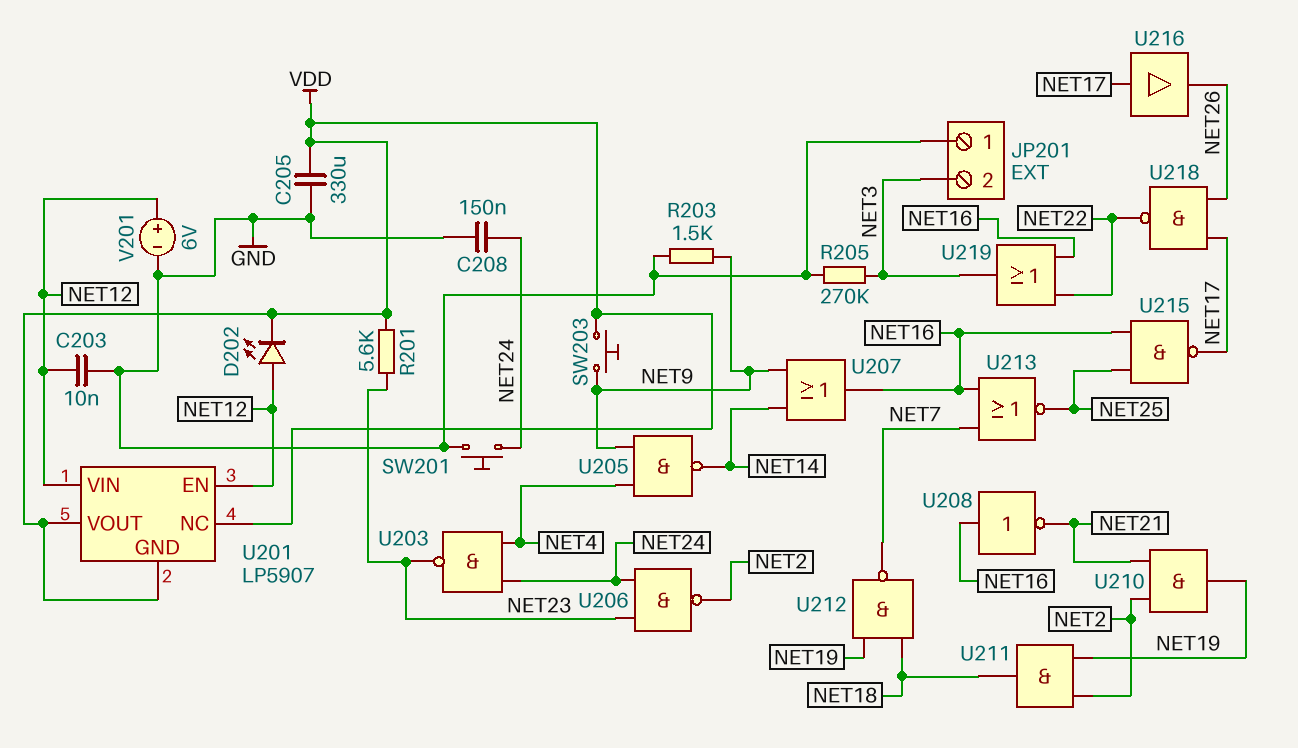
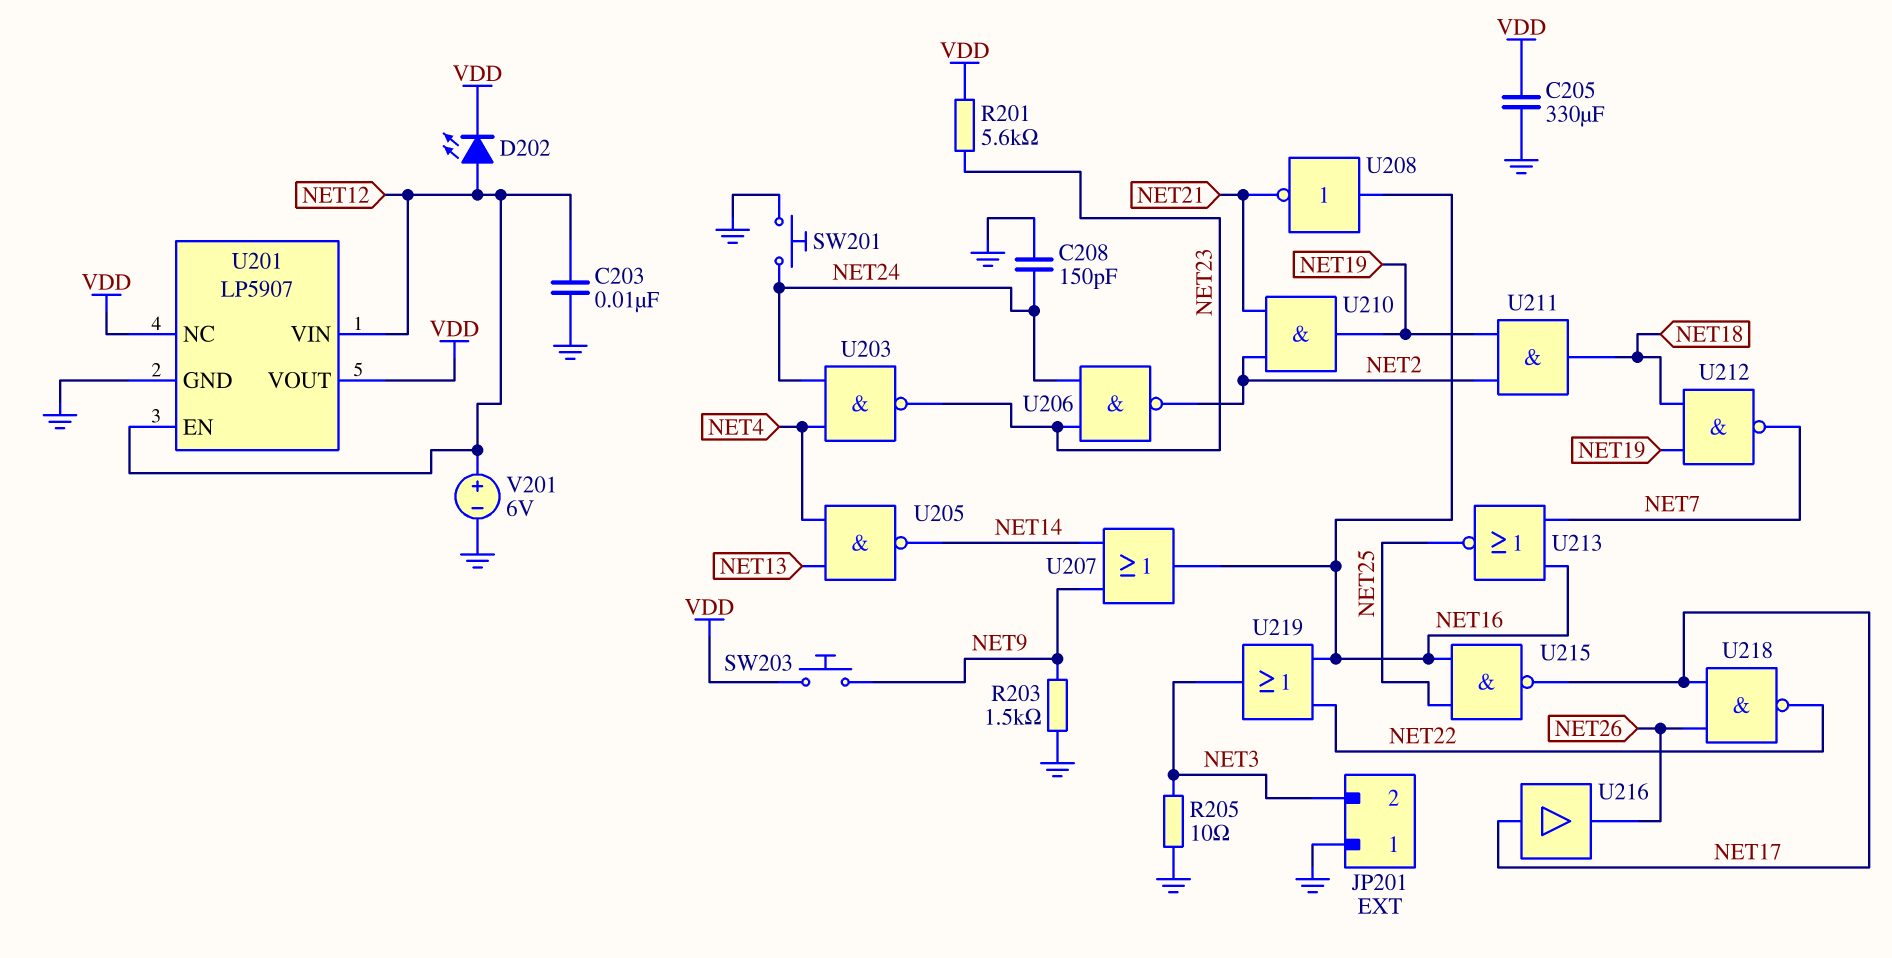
C208: 150nF (GND, NET24) -> 150pF (GND, NET24)
R205: 270k (GND, NET3) -> 10 (GND, NET3)
U201 pin GND: VDD -> GND
U205: NAND (in NET4, in NET9, out NET14) -> NAND (in NET4, in NET13, out NET14)

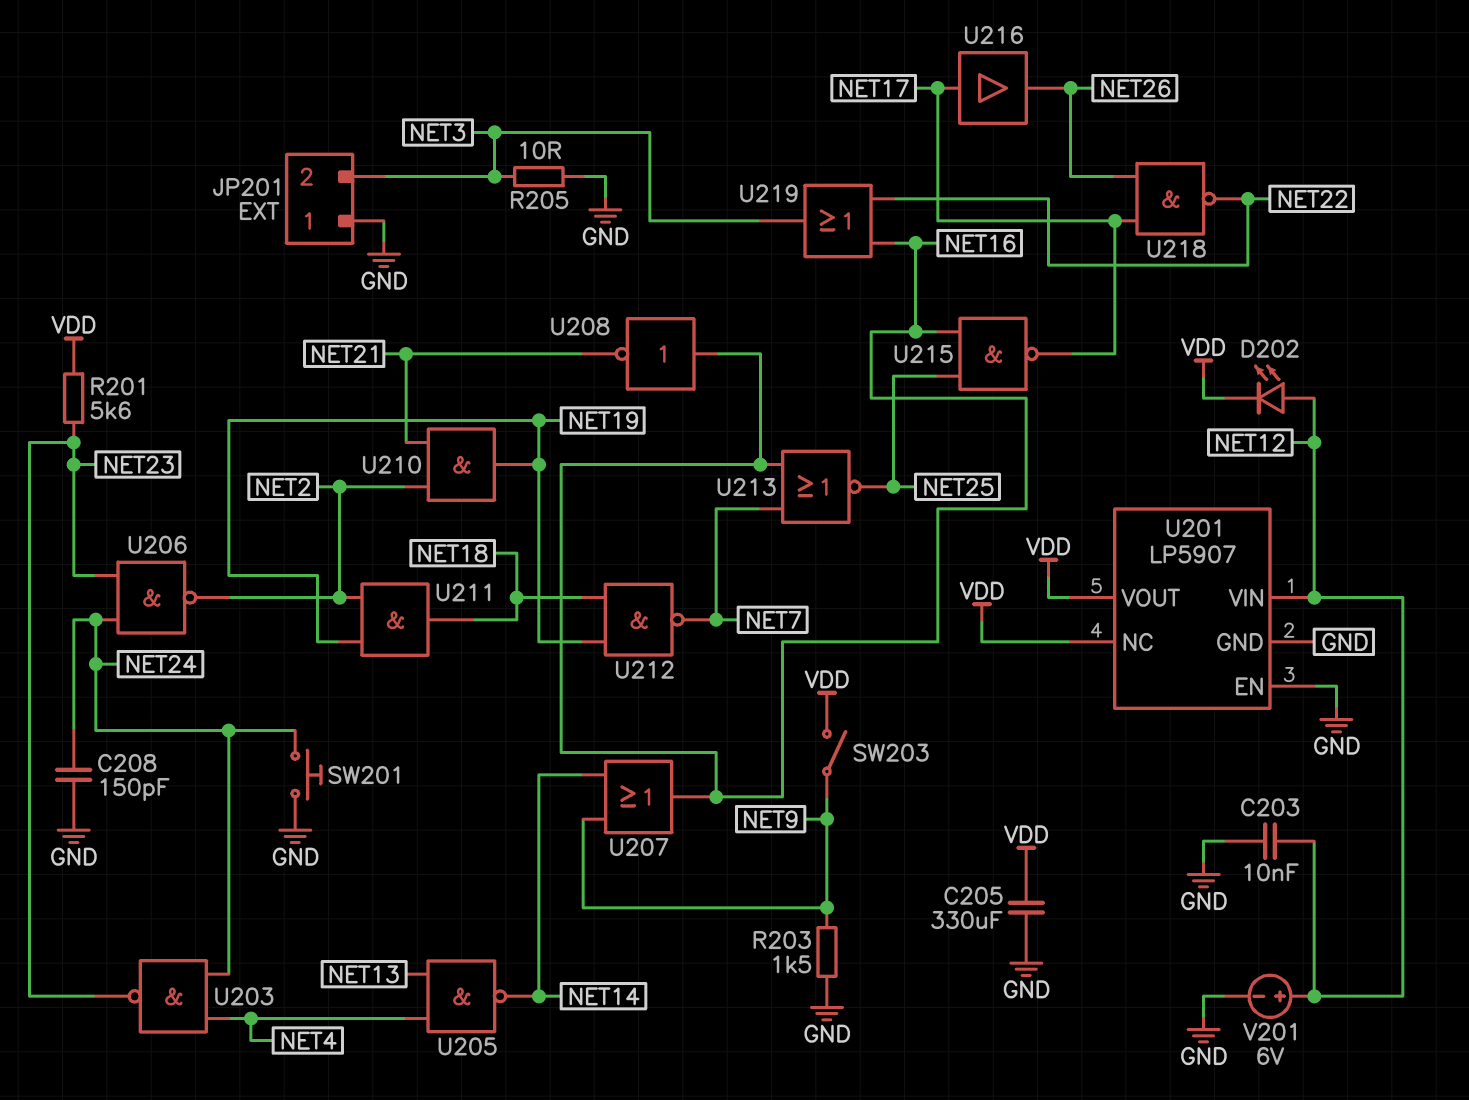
SW203: button (NET9, VDD) -> switch (NET9, VDD)
U201 pin EN: NET12 -> GND

